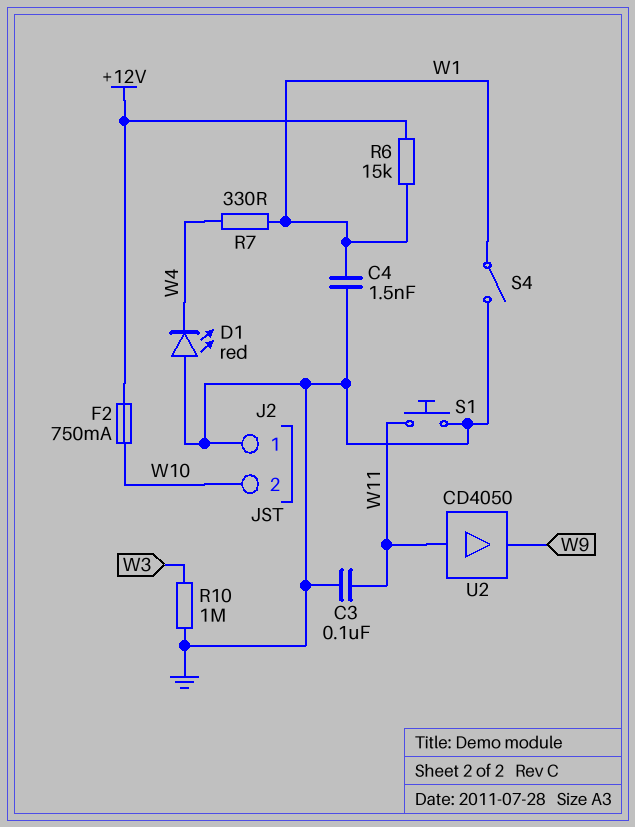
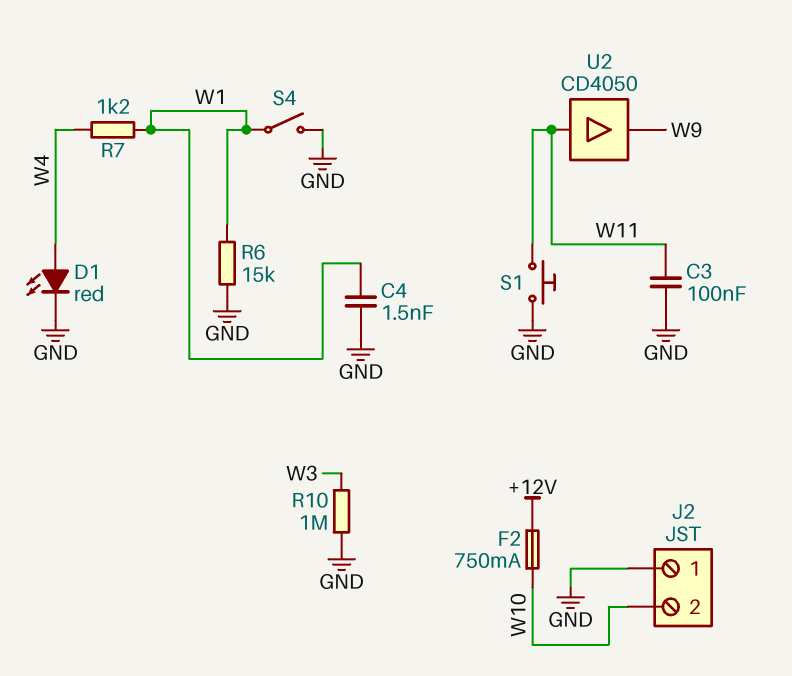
D1: LED red (A GND, K W4) -> LED red (A W4, K GND)
R6: 15k (+12V, W1) -> 15k (GND, W1)
R7: 330 (W1, W4) -> 1.2k (W1, W4)

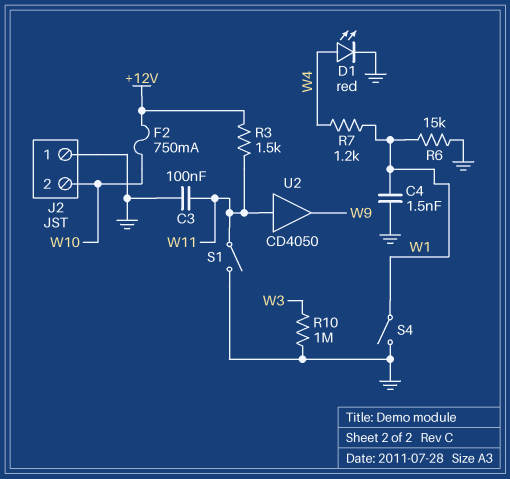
R3: none -> 1.5k (+12V, W11)
S1: button (GND, W11) -> switch (GND, W11)

